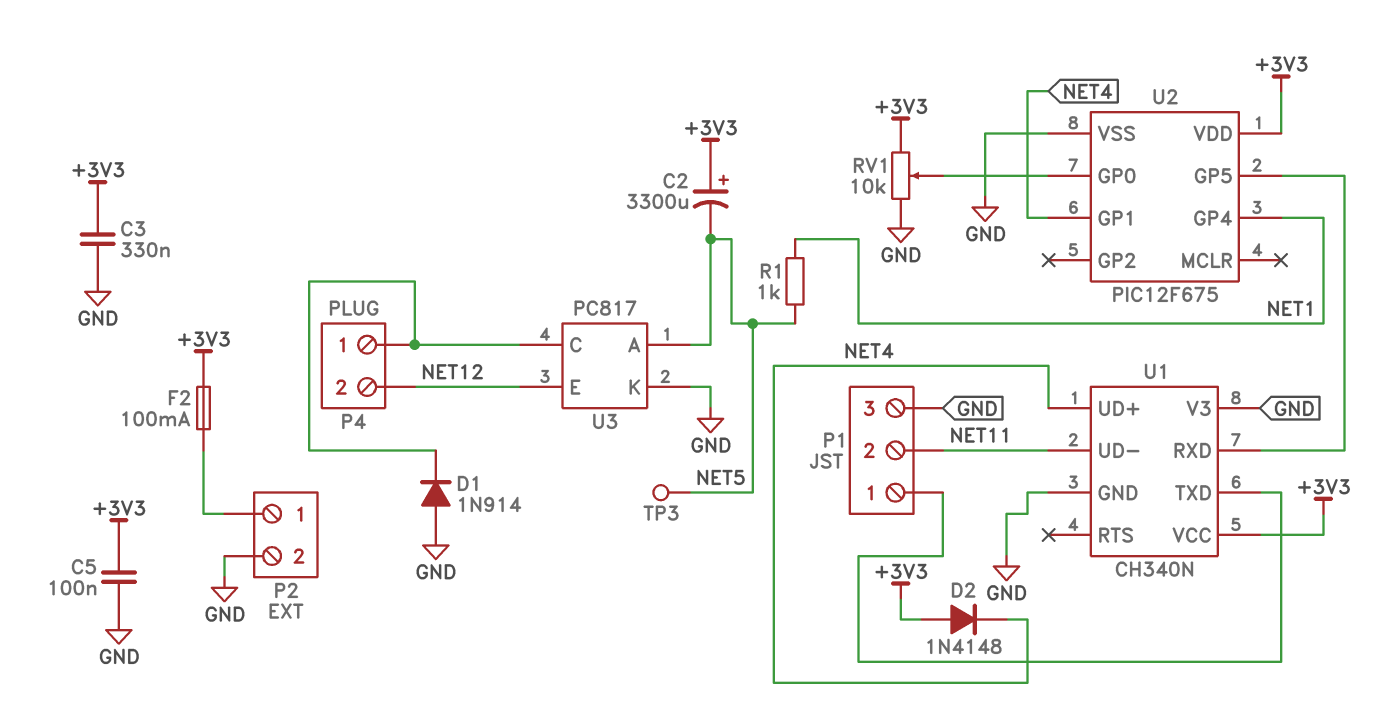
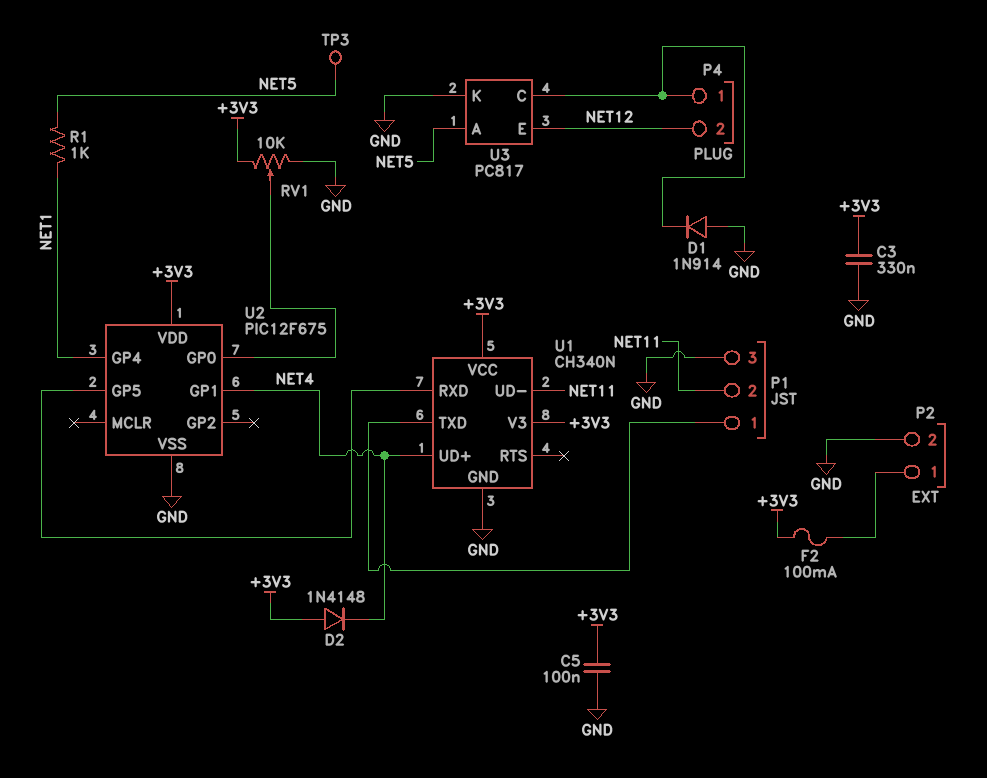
C2: 3300uF (plus +3V3, minus NET5) -> none
U1 pin V3: GND -> +3V3

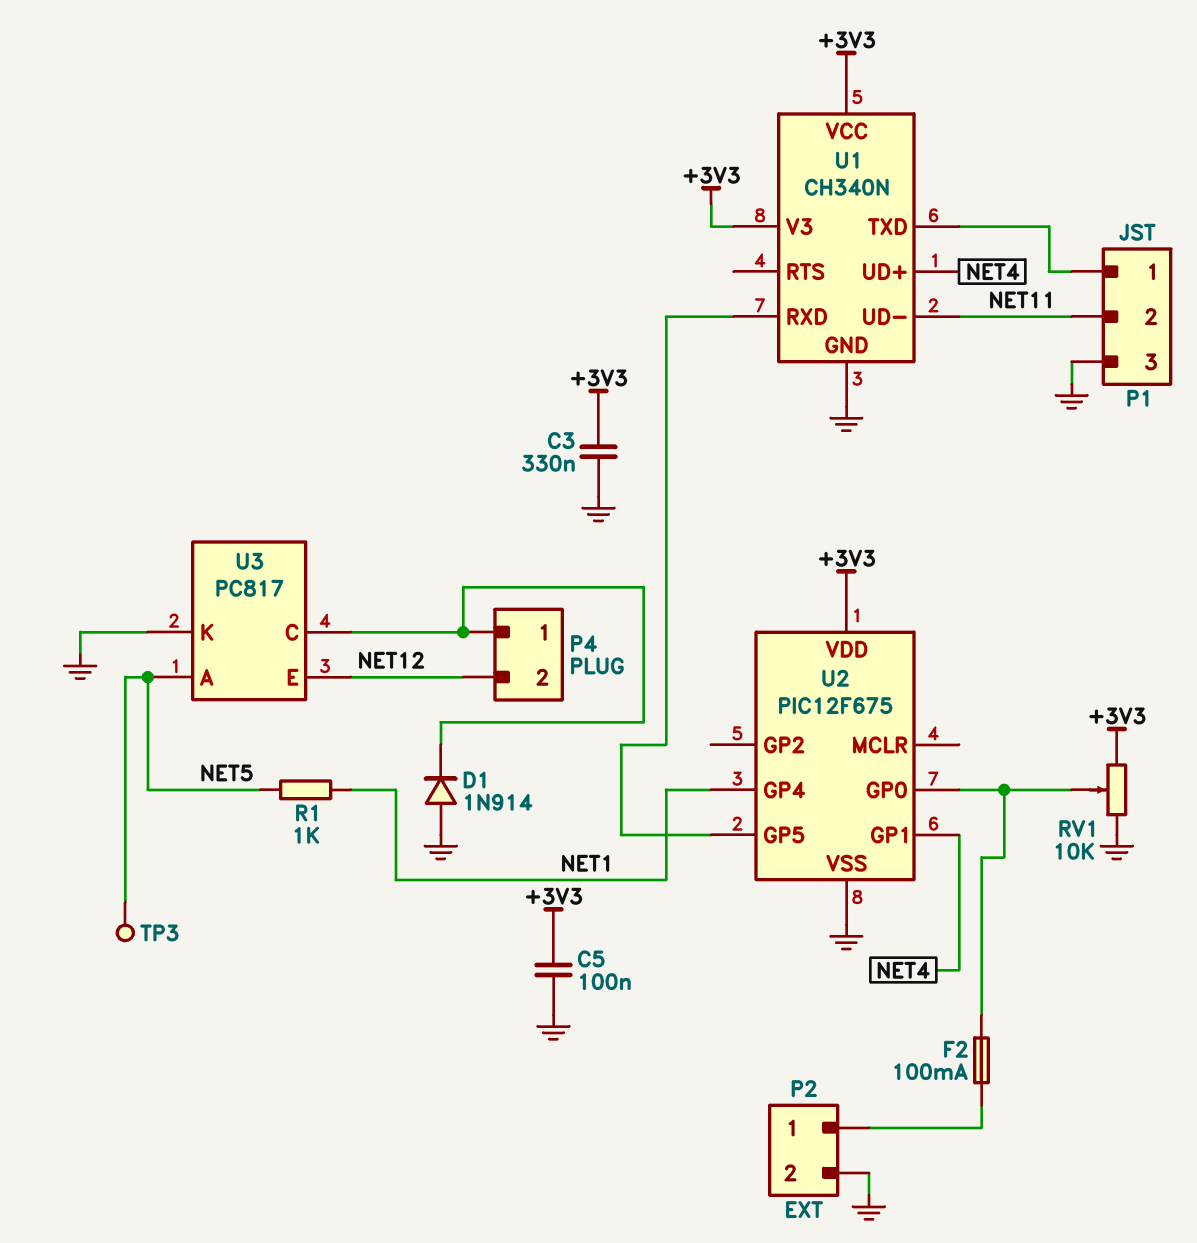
D2: diode 1N4148 (A +3V3, K NET4) -> none
F2: 100mA (+3V3, P2/1) -> 100mA (P2/1, U2/GP0)

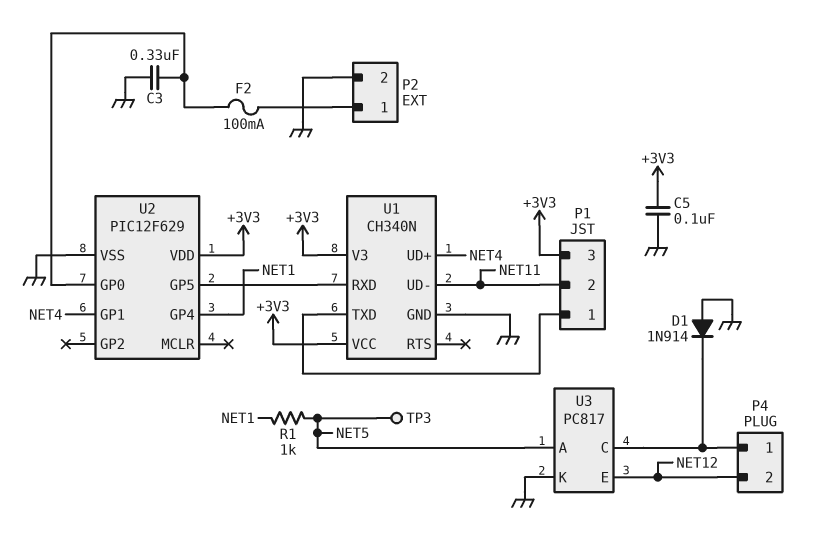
C3: 330nF (+3V3, GND) -> 330nF (GND, U2/GP0)
P1 pin 3: GND -> +3V3
RV1: 10k (+3V3, GND, wiper U2/GP0) -> none
U2: PIC12F675 -> PIC12F629

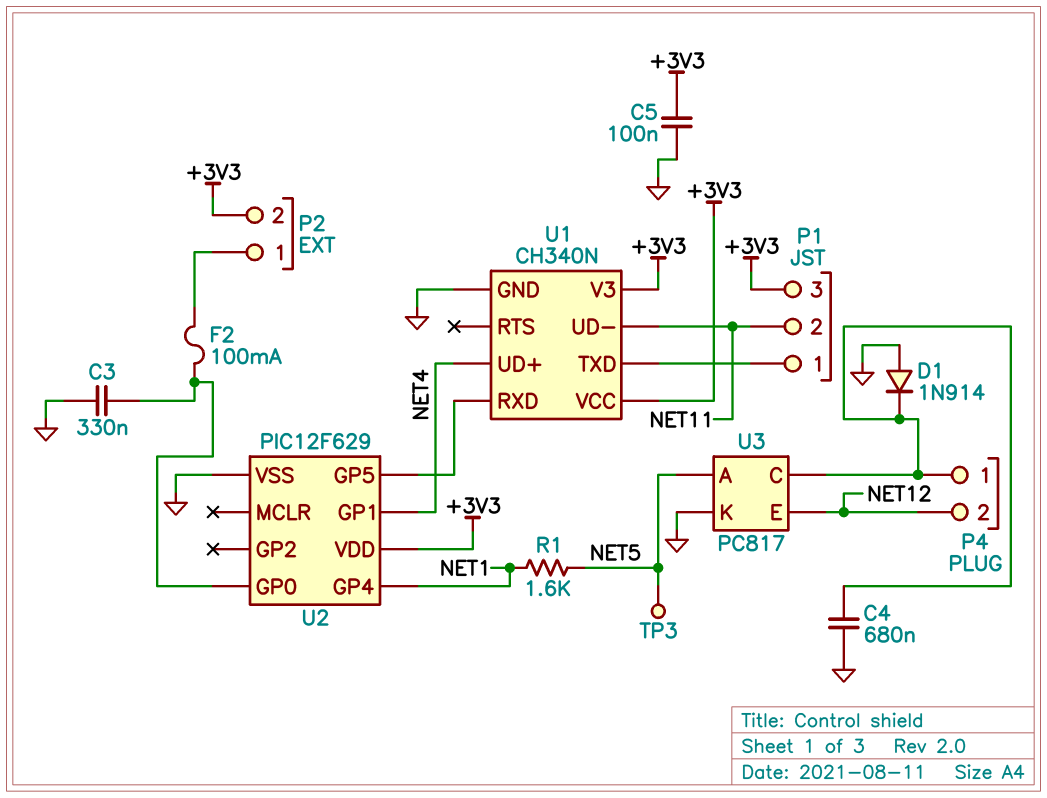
C4: none -> 680nF (GND, P4/1)
P2 pin 2: GND -> +3V3
R1: 1k (NET1, NET5) -> 1.6k (NET1, NET5)

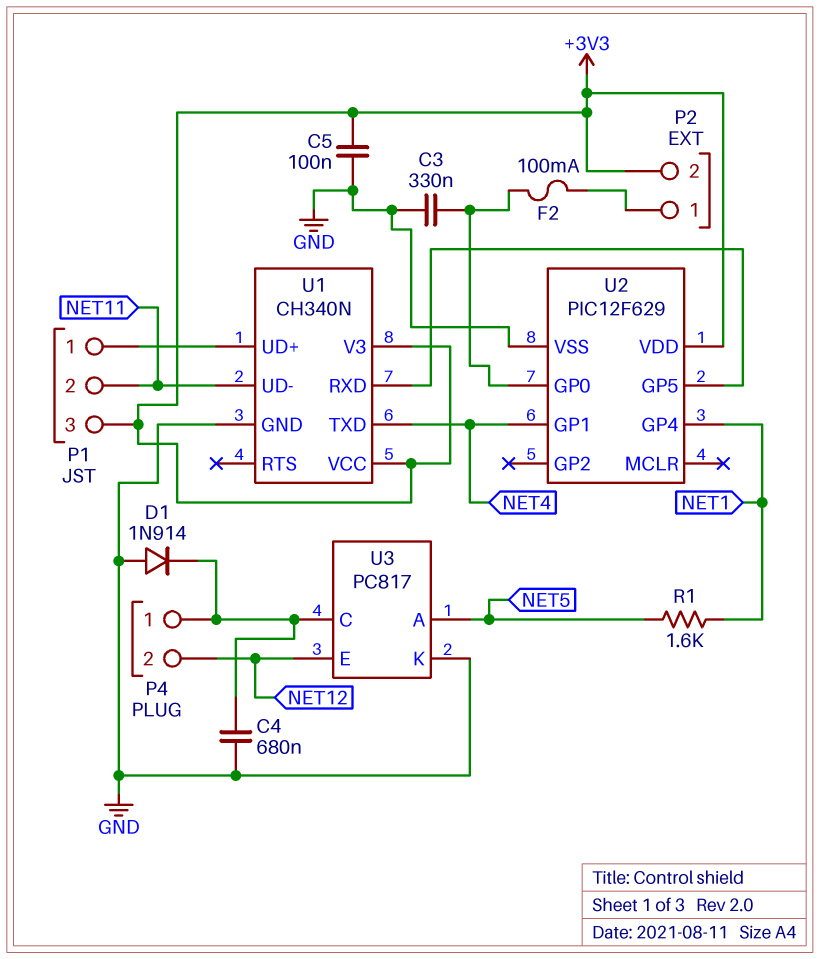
TP3: test point (NET5) -> none
U1 pin TXD: P1/1 -> NET4
U1 pin UD+: NET4 -> P1/1

